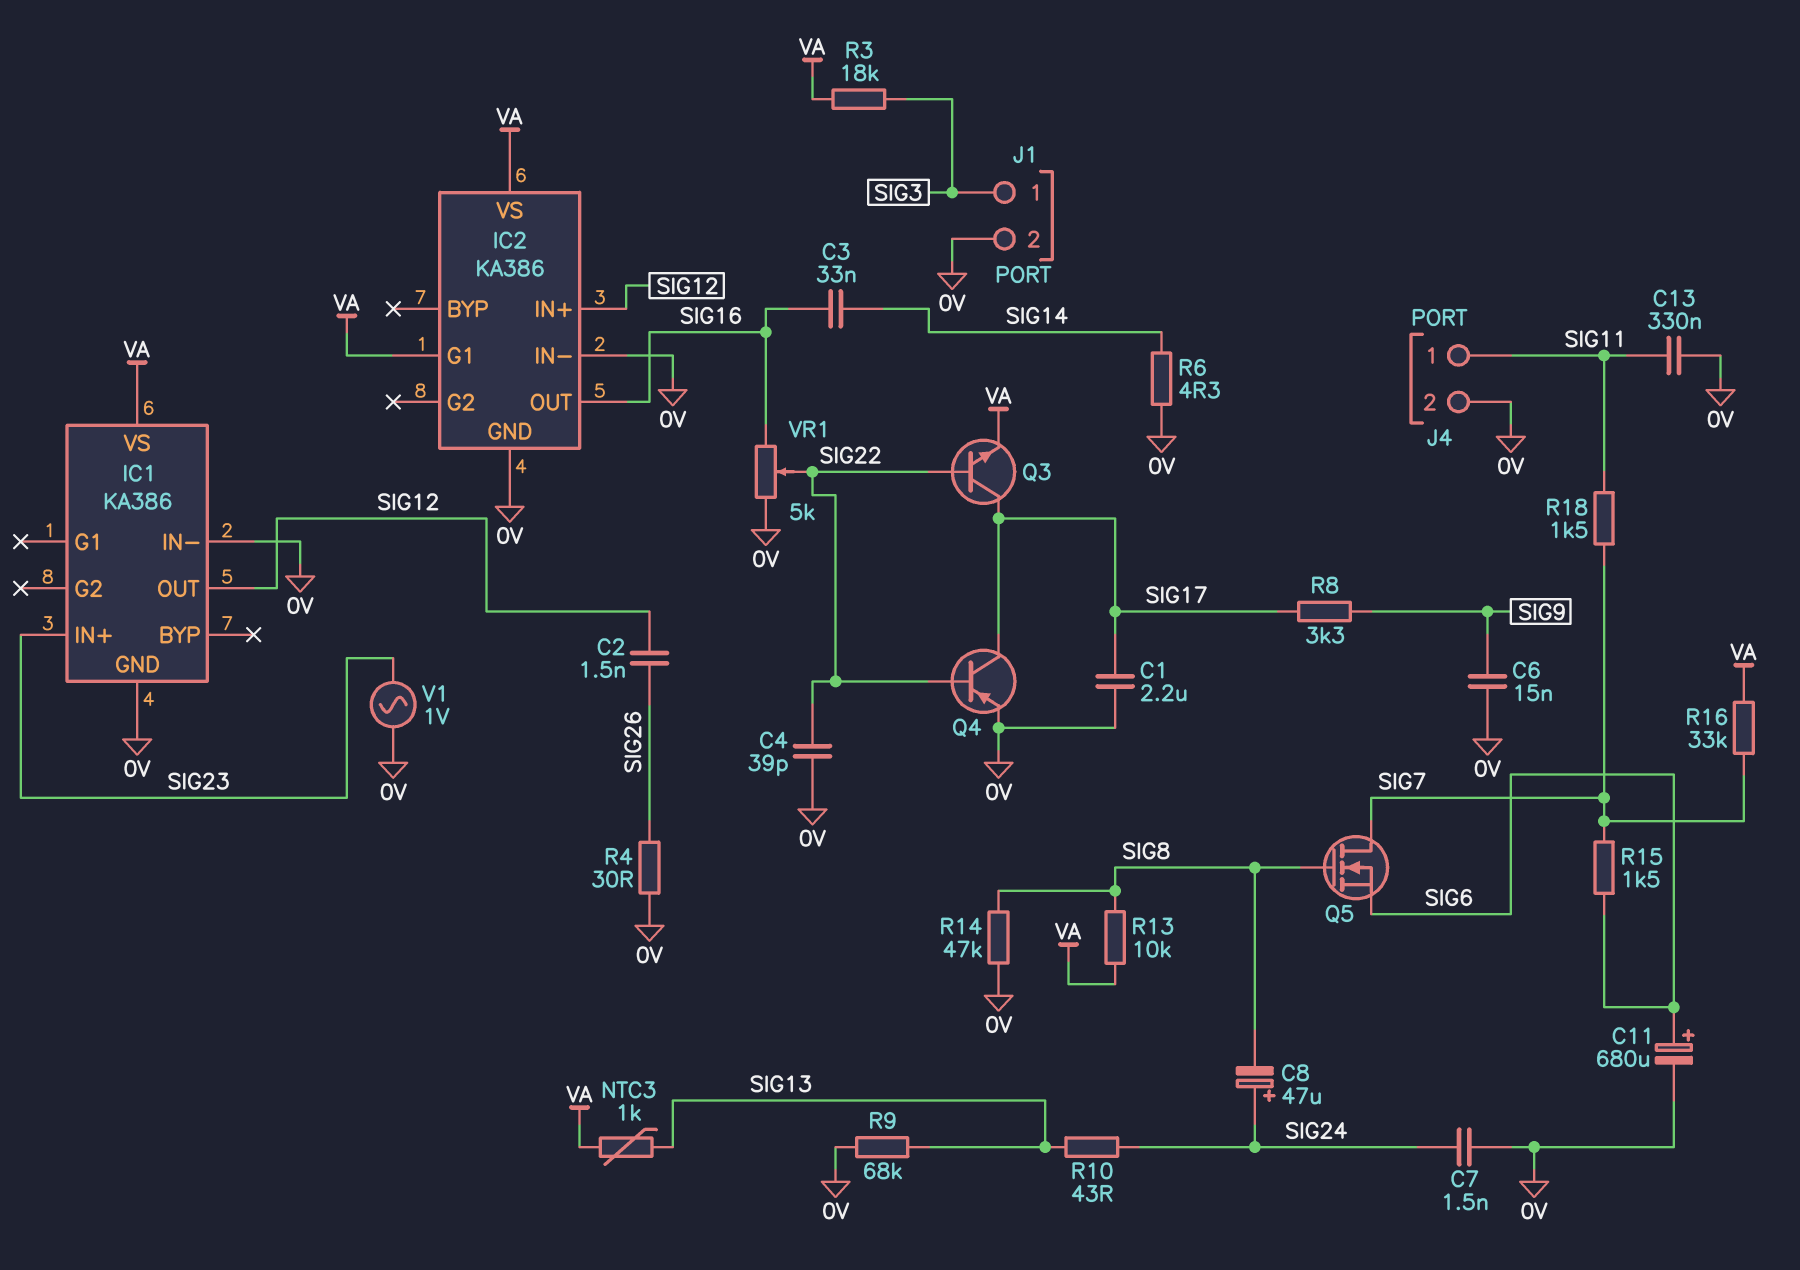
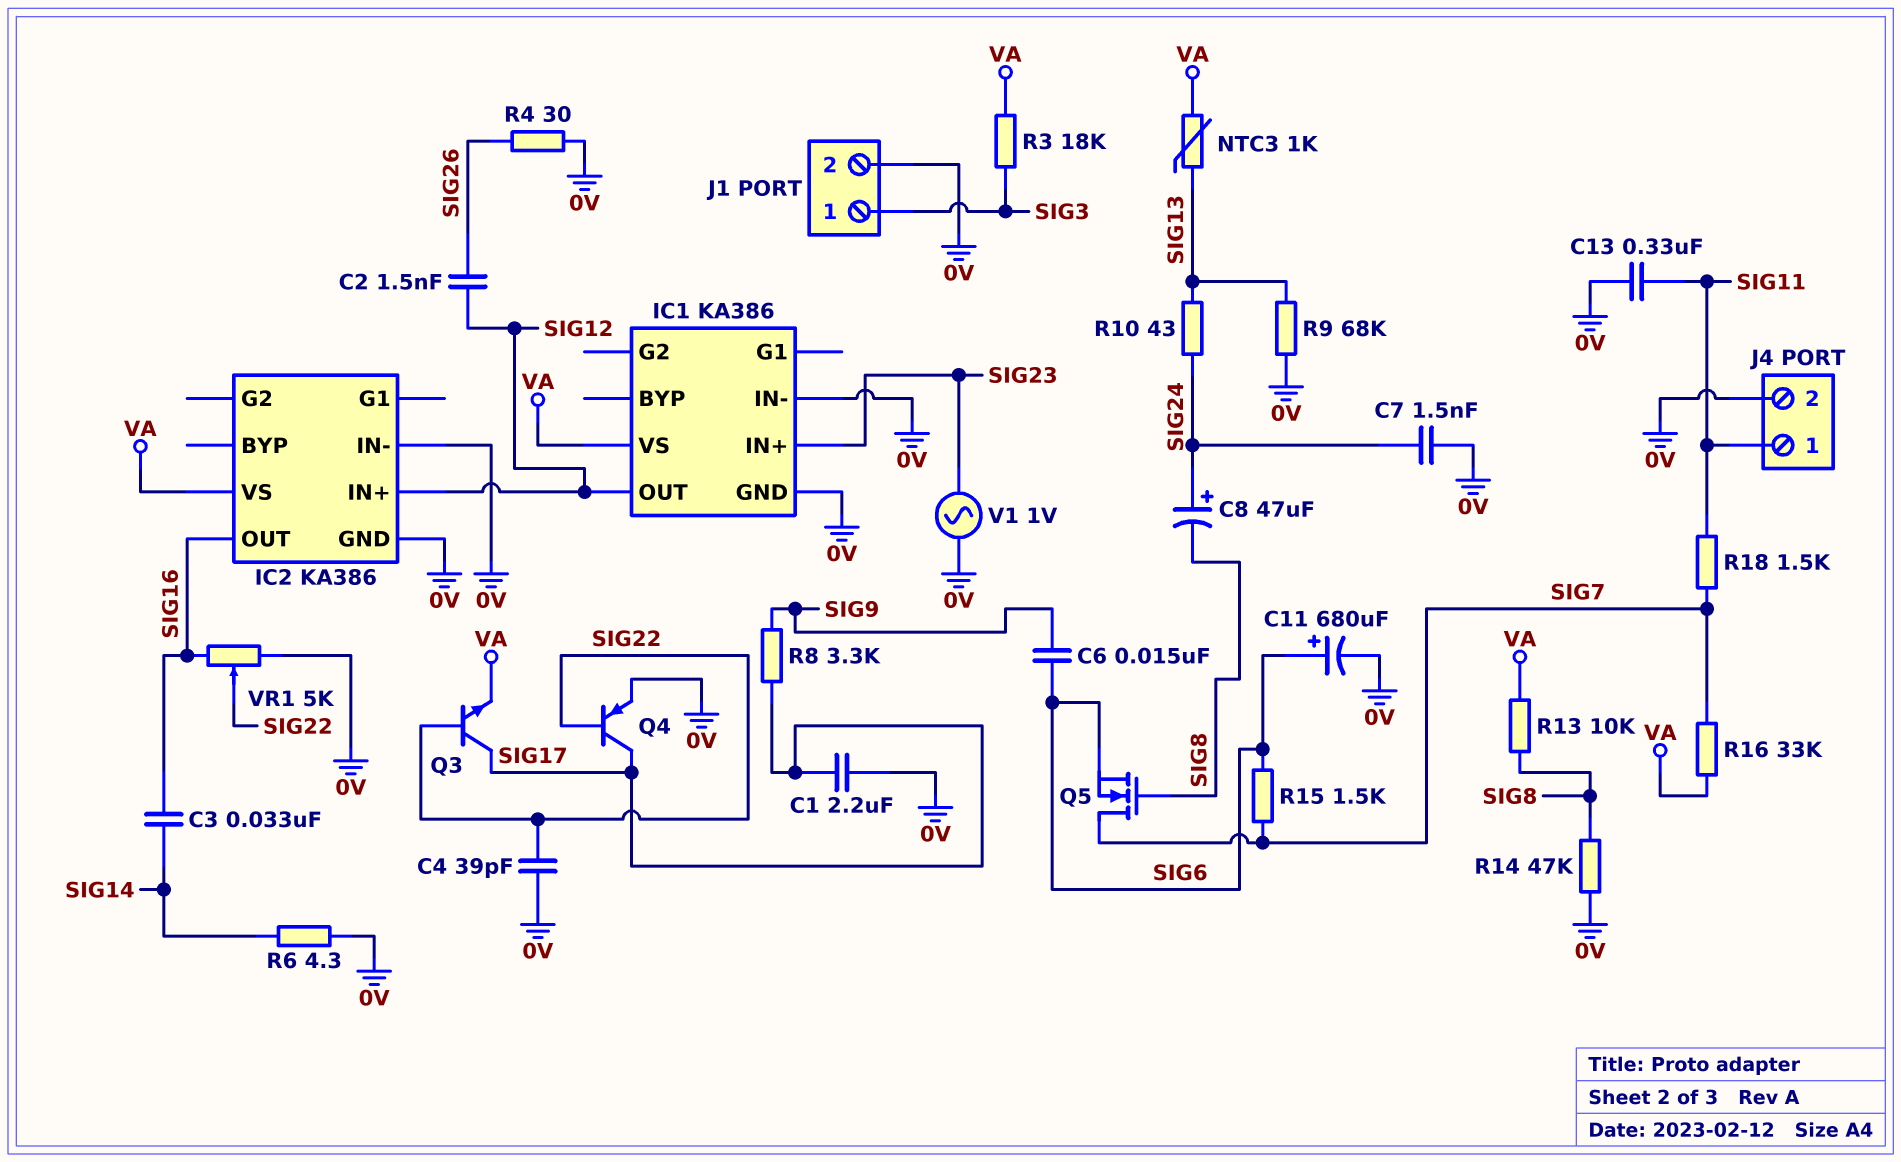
C6: 15nF (0V, SIG9) -> 15nF (SIG6, SIG9)
IC2 pin G1: VA -> none

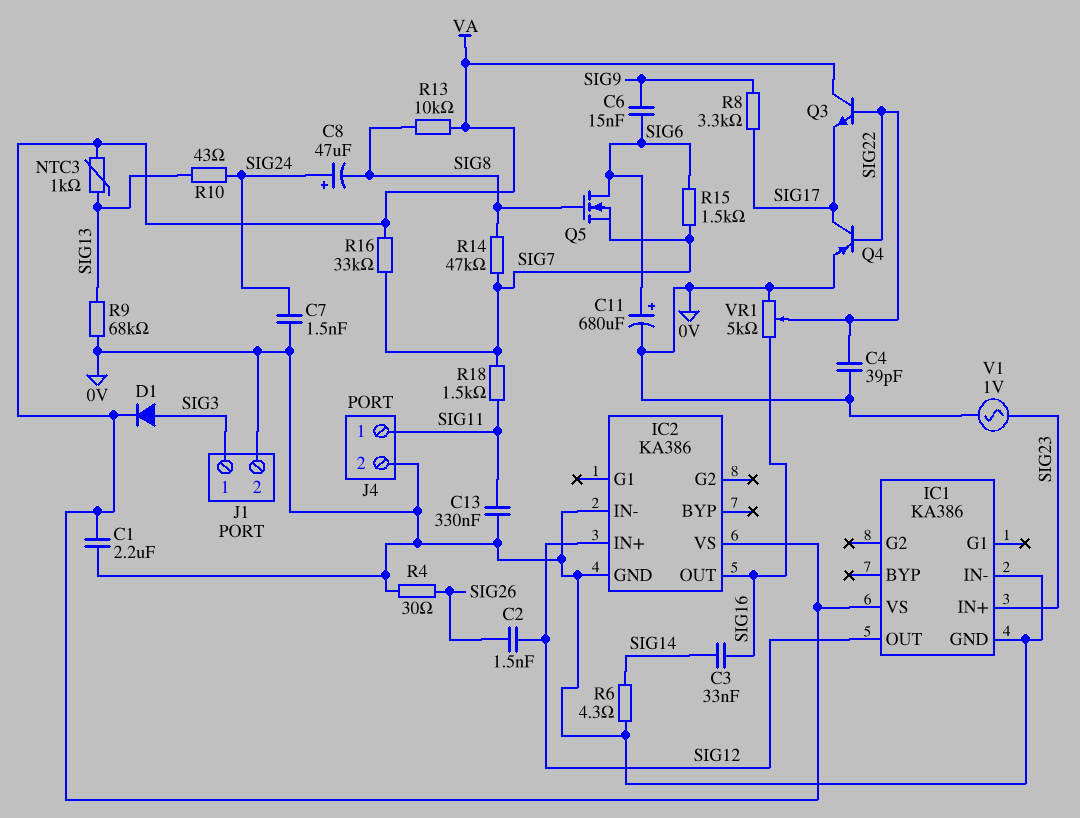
C1: 2.2uF (0V, SIG17) -> 2.2uF (0V, VA)
D1: none -> diode (A SIG3, K VA)
Q3: NPN (B SIG22, C SIG17, E VA) -> NPN (B SIG22, C VA, E SIG17)
Q5: NMOS (G SIG8, D SIG7, S SIG6) -> NMOS (G SIG8, D SIG6, S SIG7)
R3: 18k (SIG3, VA) -> none
R14: 47k (0V, SIG8) -> 47k (SIG7, SIG8)

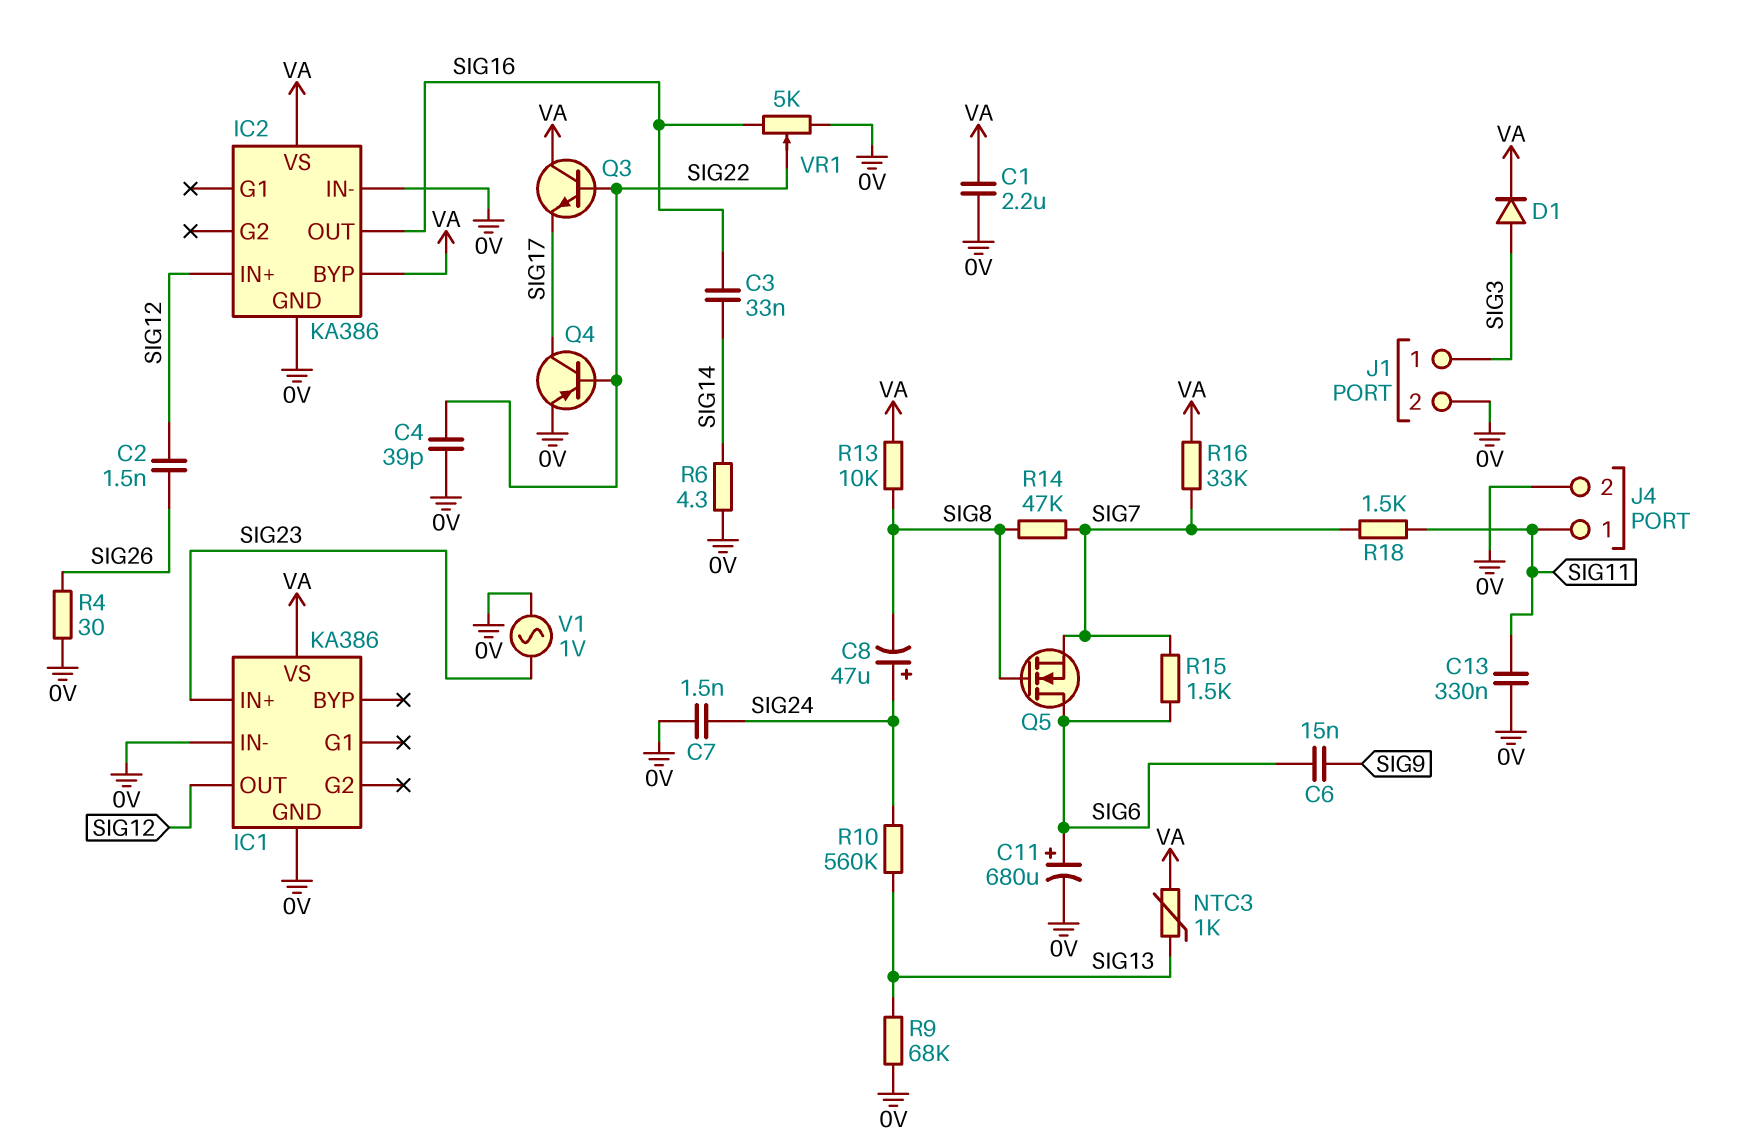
IC2 pin BYP: none -> VA
R8: 3.3k (SIG9, SIG17) -> none
R10: 43 (SIG13, SIG24) -> 560k (SIG13, SIG24)

